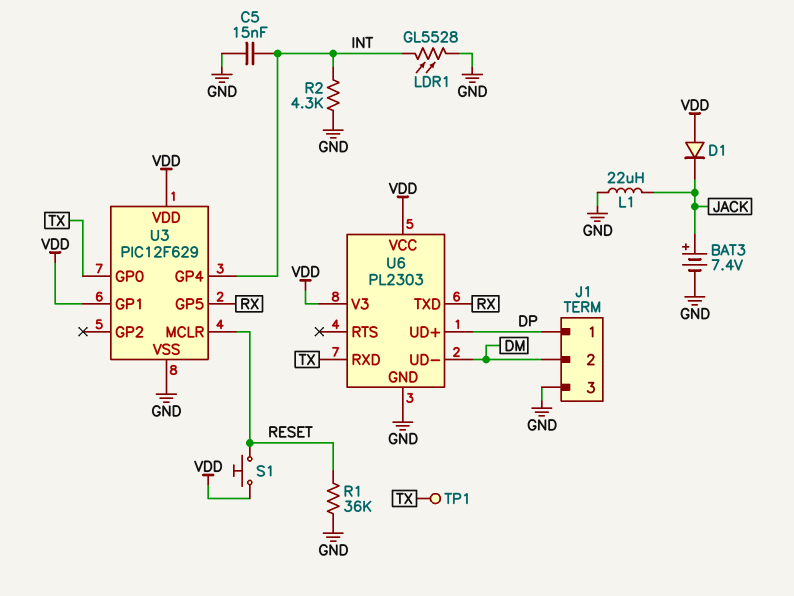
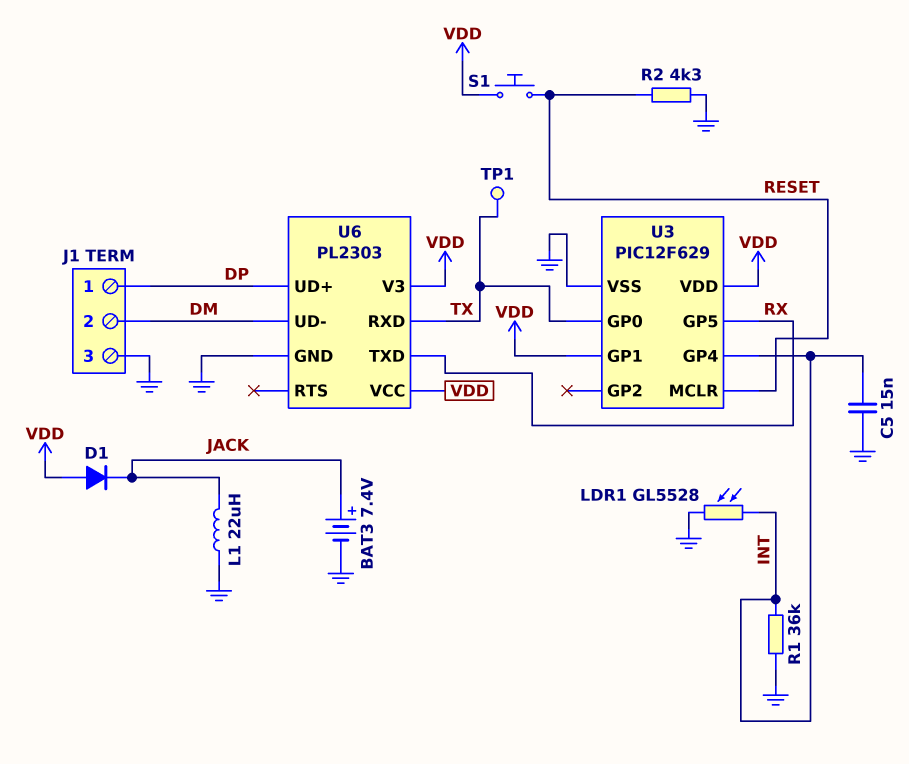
R1: 36k (GND, RESET) -> 36k (GND, INT)
R2: 4.3k (GND, INT) -> 4.3k (GND, RESET)

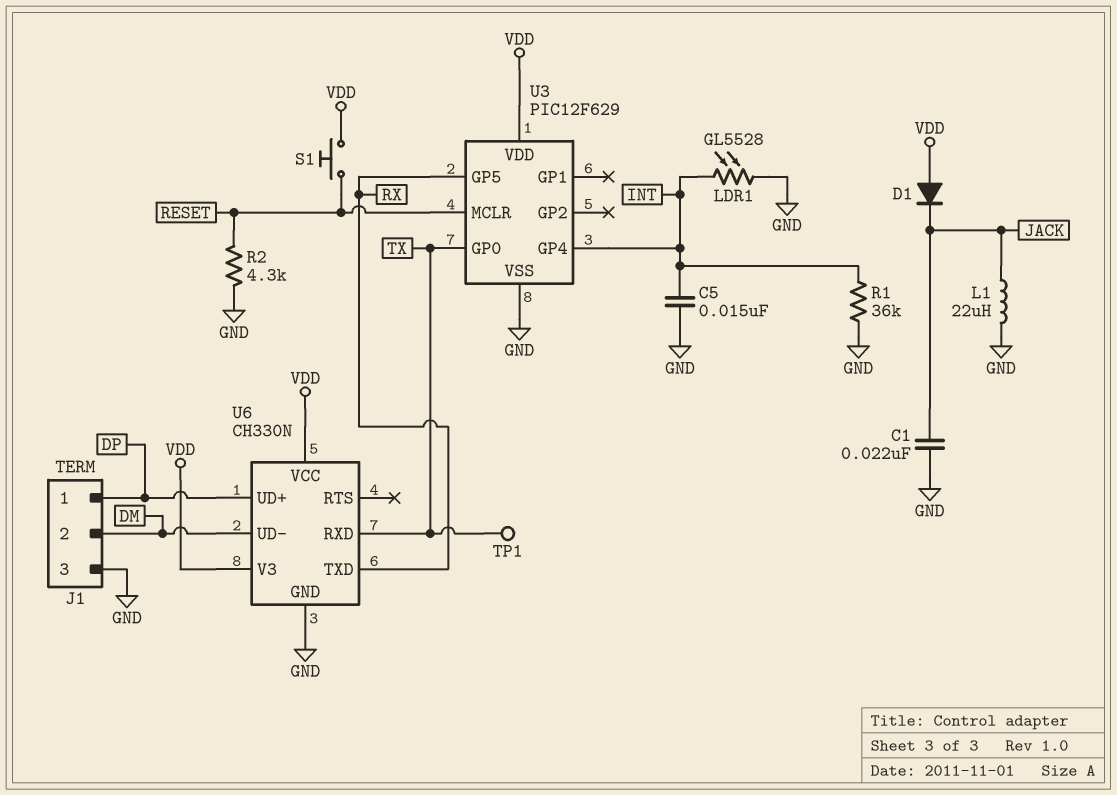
BAT3: 7.4V (plus JACK, minus GND) -> none
C1: none -> 22nF (GND, JACK)
U3 pin GP1: VDD -> none
U6: PL2303 -> CH330N

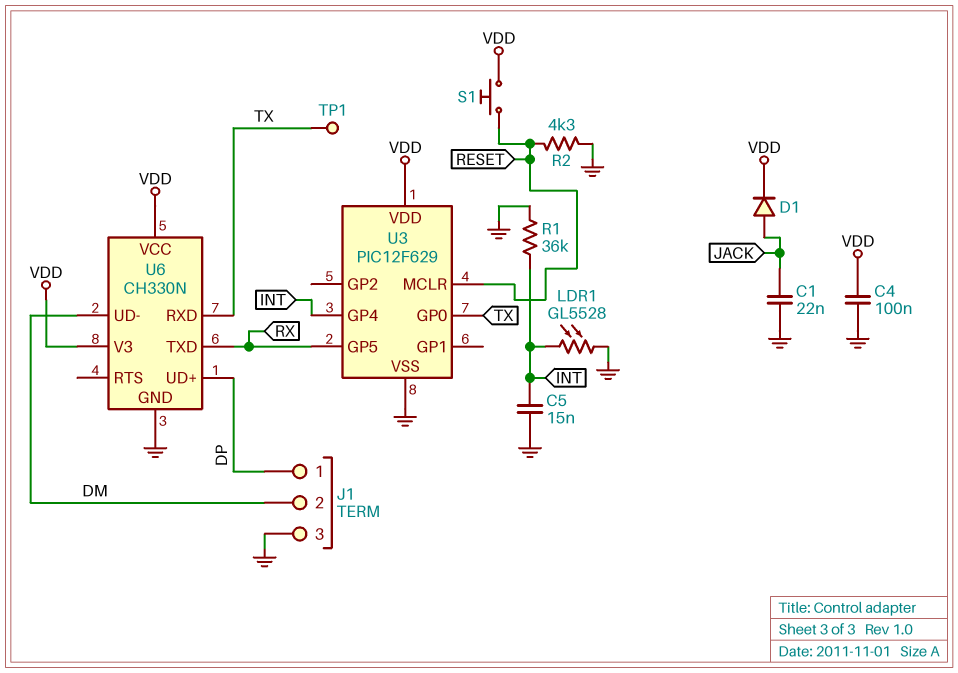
C4: none -> 100nF (GND, VDD)
D1: diode (A VDD, K JACK) -> diode (A JACK, K VDD)
L1: 22uH (GND, JACK) -> none

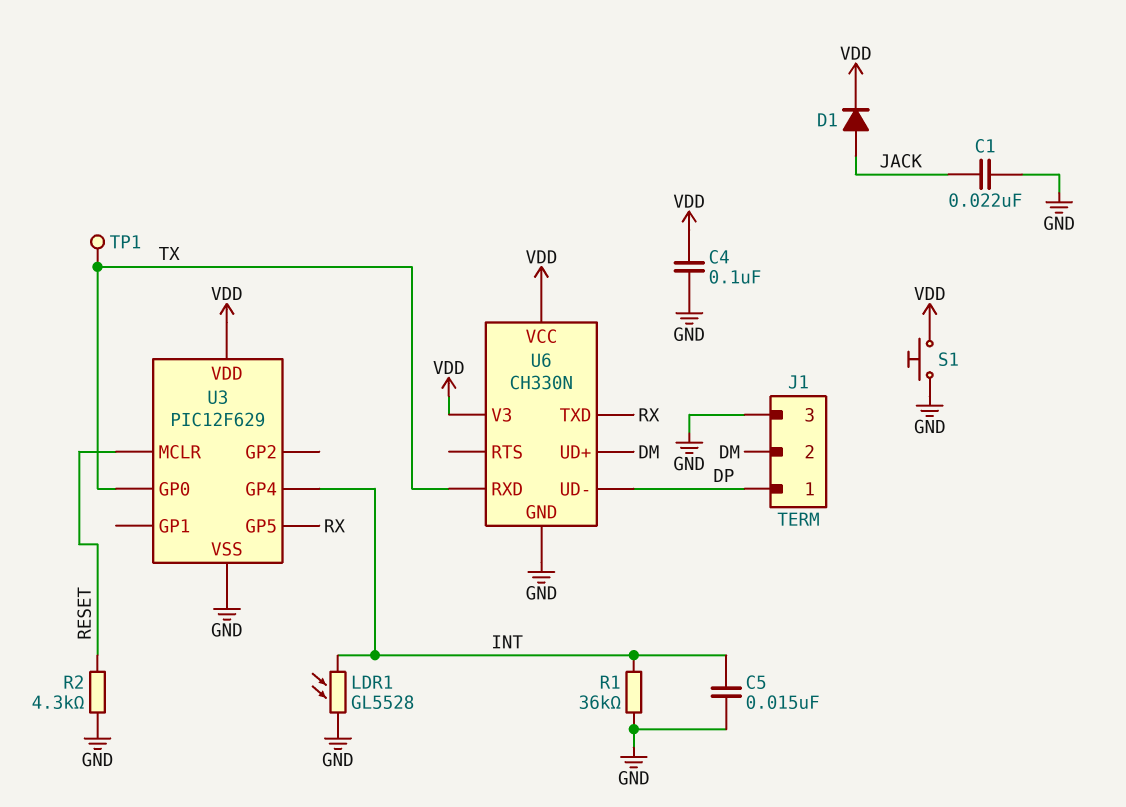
S1: button (RESET, VDD) -> button (GND, VDD)
U6 pin UD+: DP -> DM
U6 pin UD-: DM -> DP

